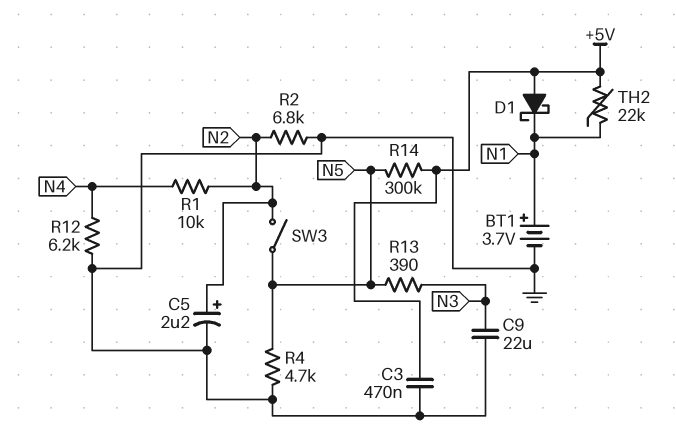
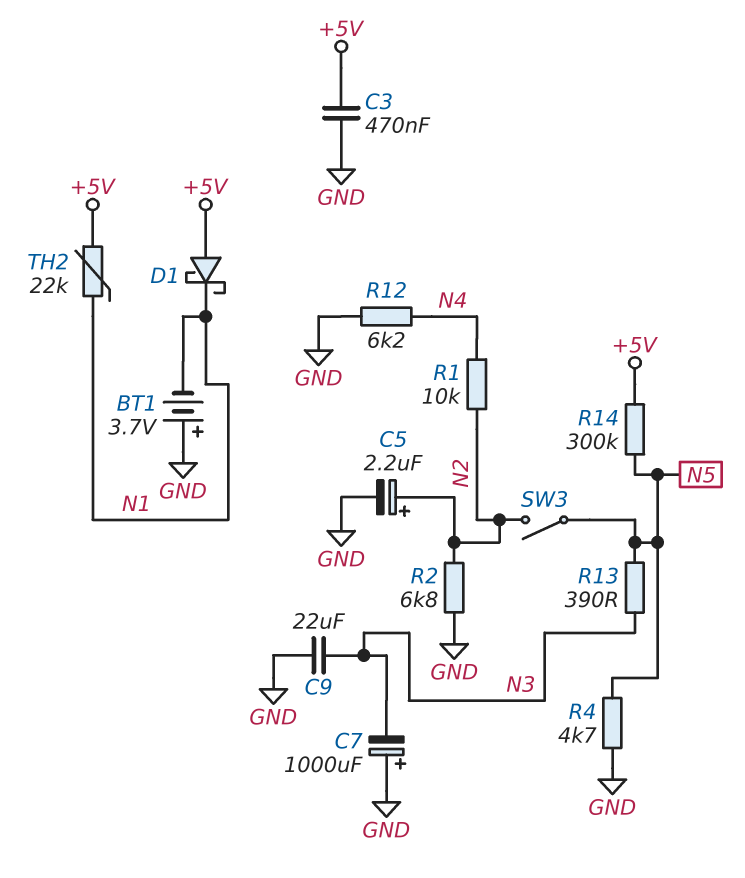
BT1: 3.7V (plus N1, minus GND) -> 3.7V (plus GND, minus N1)
C7: none -> 1000uF (plus GND, minus N3)

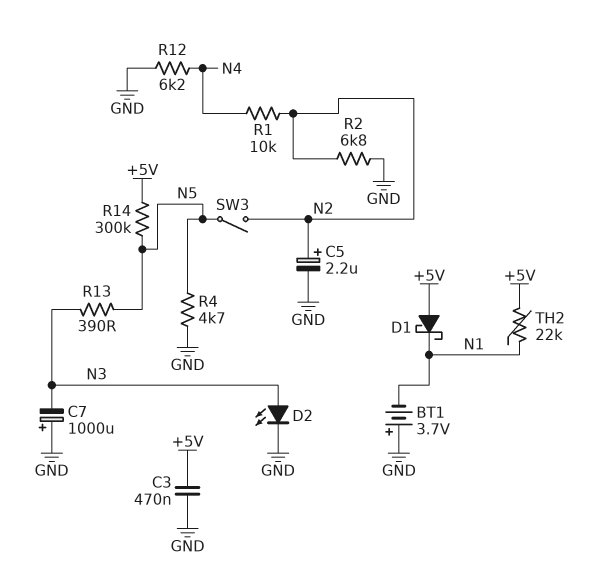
C9: 22uF (GND, N3) -> none
D2: none -> LED (A N3, K GND)

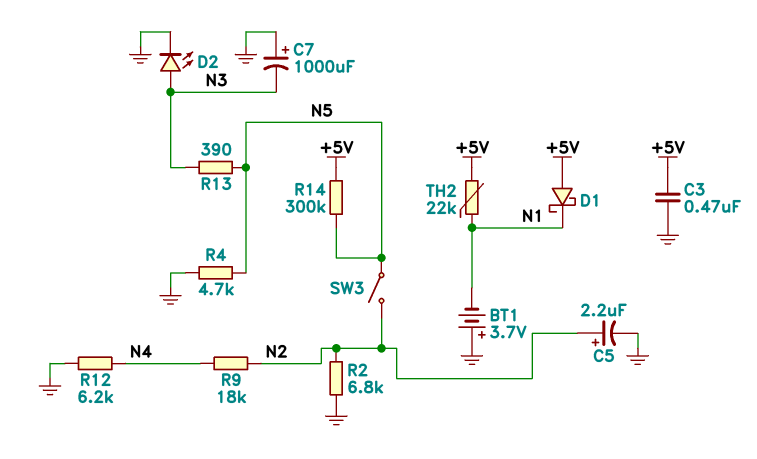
R1: 10k (N2, N4) -> none
R9: none -> 18k (N2, N4)

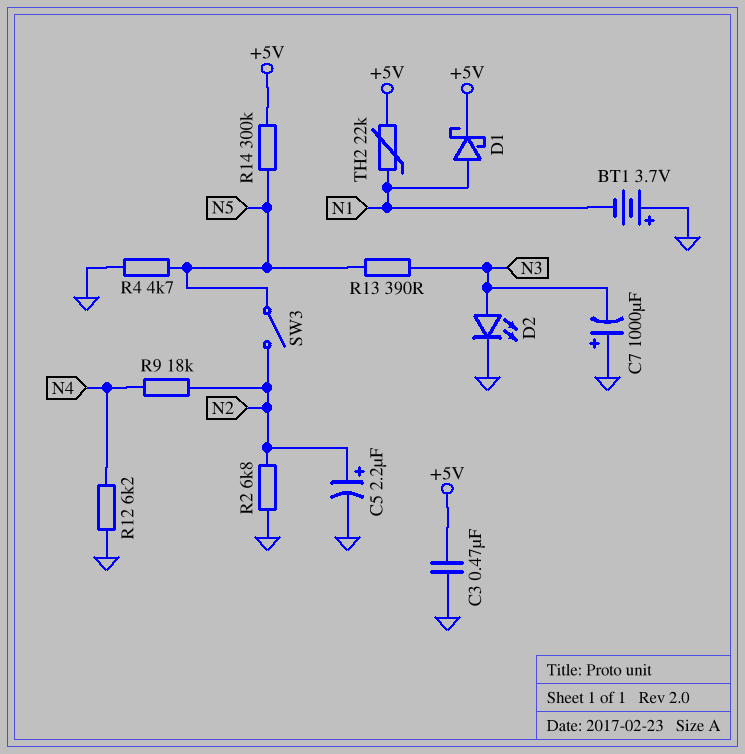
D1: schottky (A +5V, K N1) -> schottky (A N1, K +5V)

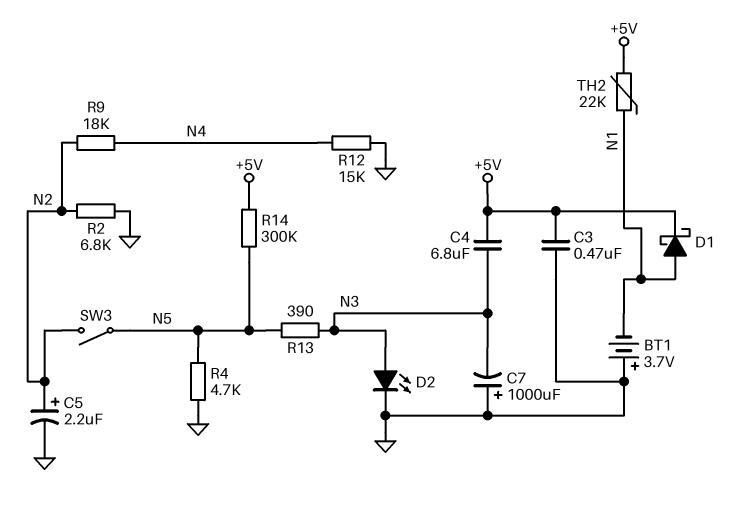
C4: none -> 6.8uF (+5V, N3)
R12: 6.2k (GND, N4) -> 15k (GND, N4)

